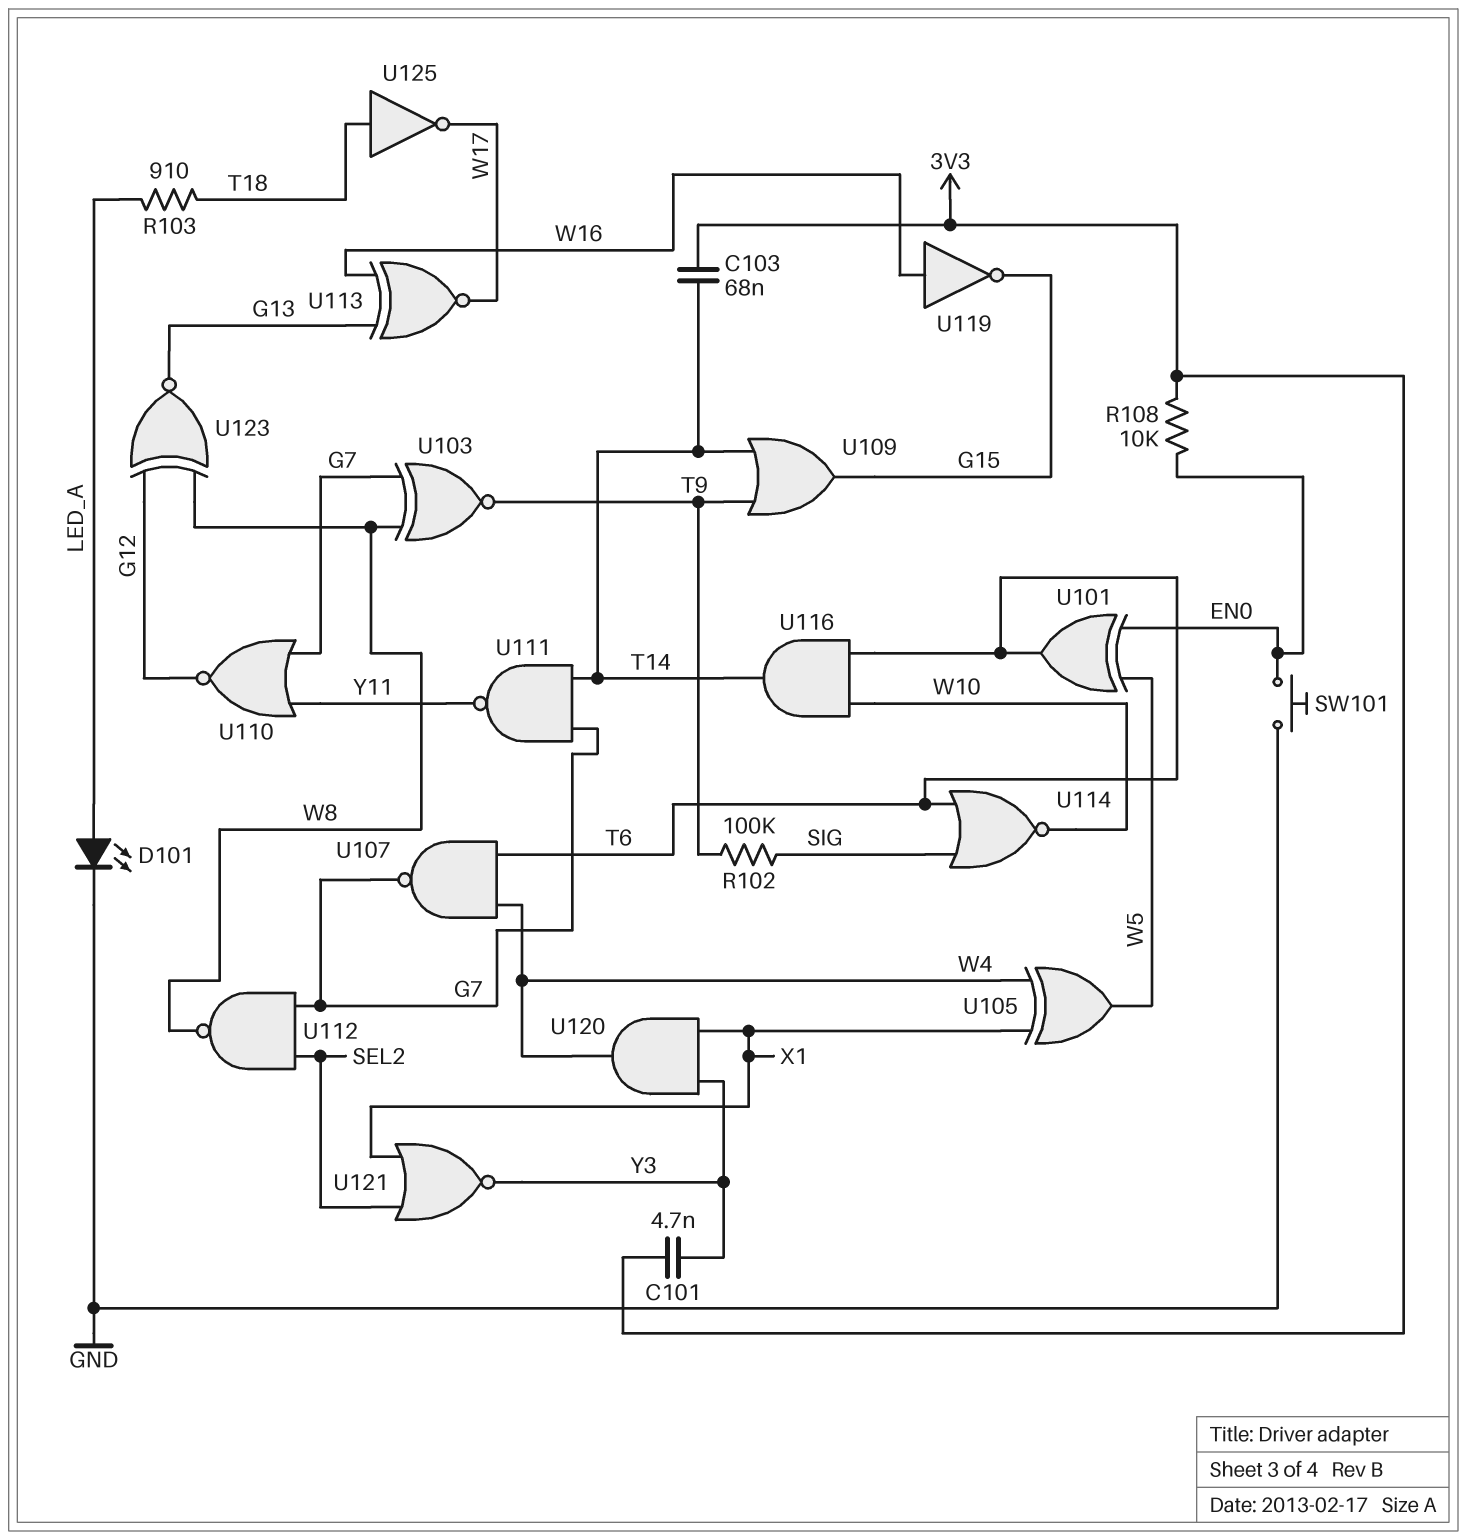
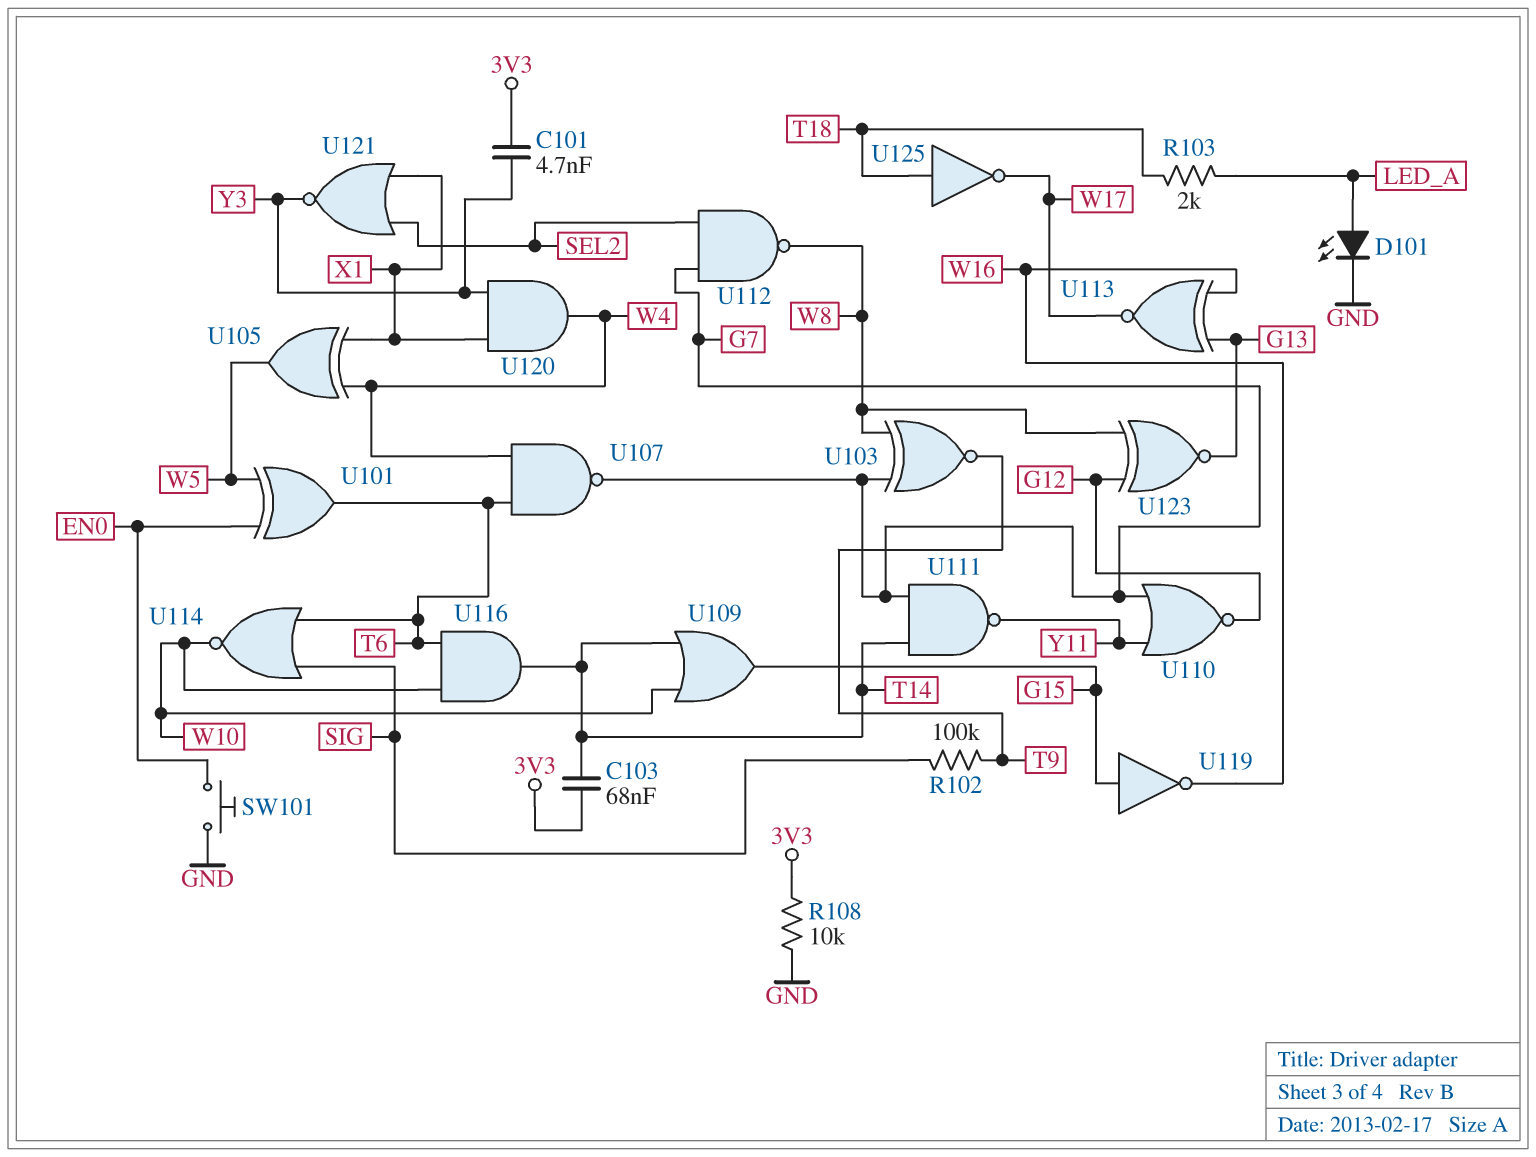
R103: 910 (LED_A, T18) -> 2k (LED_A, T18)
R108: 10k (3V3, EN0) -> 10k (3V3, GND)
U109: OR (in T9, in T14, out G15) -> OR (in T14, in W10, out G15)
U119: NOT (in W16, out G15) -> NOT (in G15, out W16)

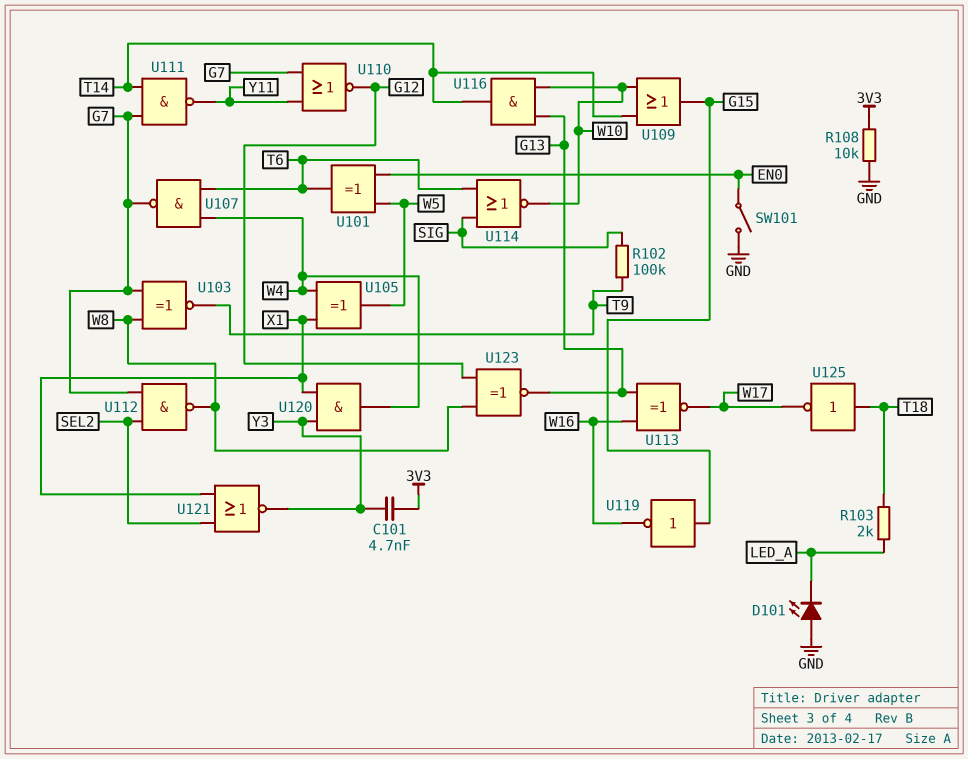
C103: 68nF (3V3, T14) -> none
D101: LED (A LED_A, K GND) -> LED (A GND, K LED_A)
SW101: button (EN0, GND) -> switch (EN0, GND)
U116: AND (in T6, in W10, out T14) -> AND (in G13, in W10, out T14)

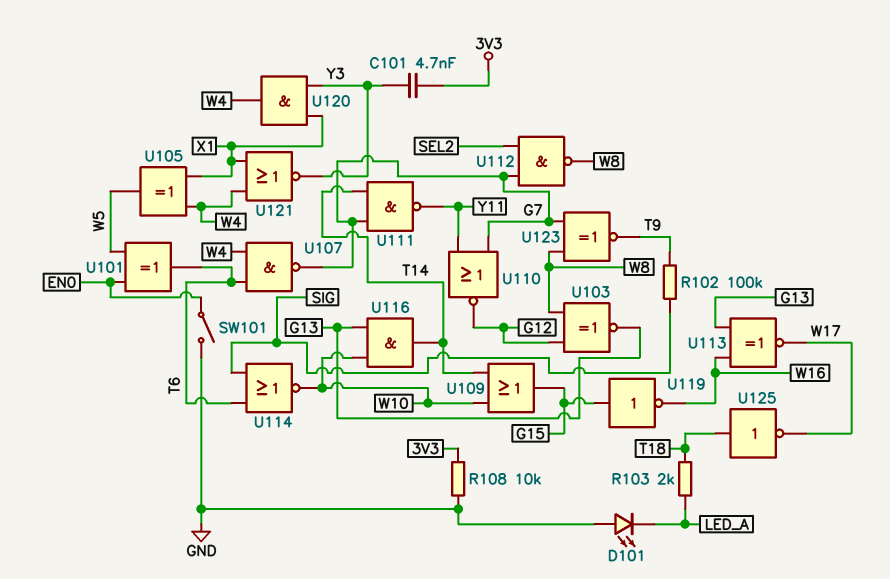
U103: XNOR (in G7, in W8, out T9) -> XNOR (in G12, in W8, out G13)
U121: NOR (in SEL2, in X1, out Y3) -> NOR (in W4, in X1, out Y3)
U123: XNOR (in G12, in W8, out G13) -> XNOR (in G7, in W8, out T9)

